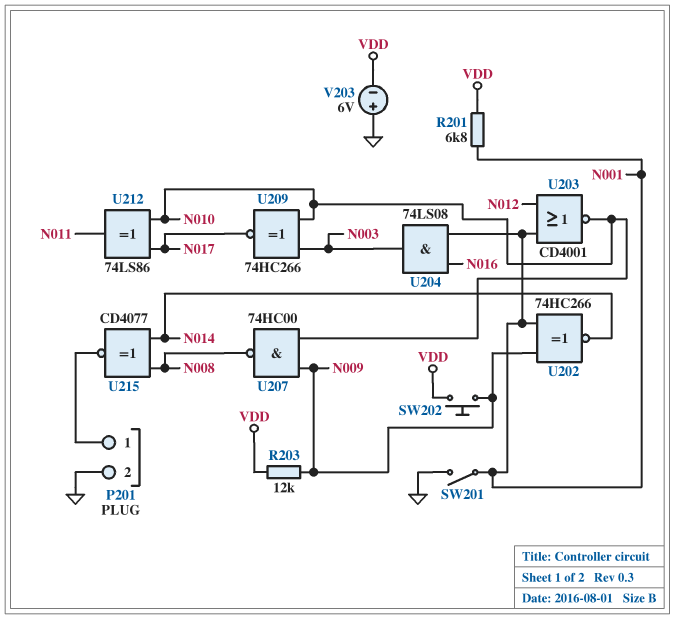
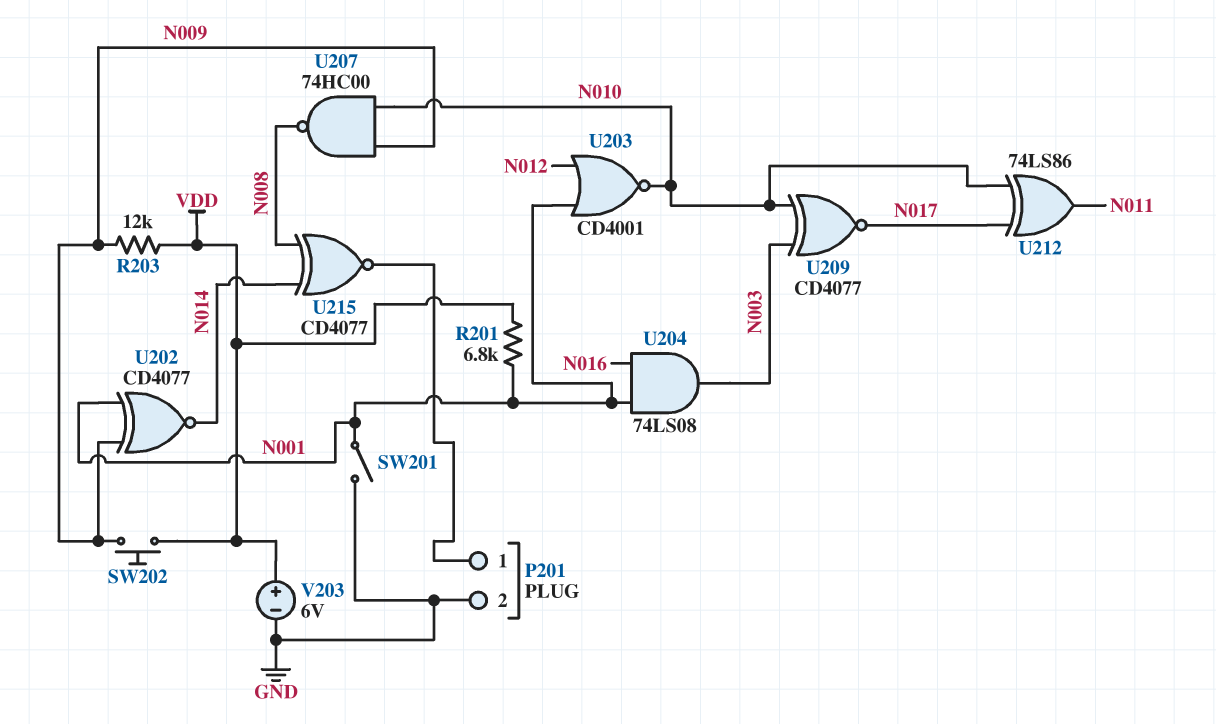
U202: XNOR 74HC266 (in N001, in N009, out N014) -> XNOR CD4077 (in N001, in N009, out N014)
U209: XNOR 74HC266 (in N003, in N010, out N017) -> XNOR CD4077 (in N003, in N010, out N017)
V203: 6V (plus GND, minus VDD) -> 6V (plus VDD, minus GND)

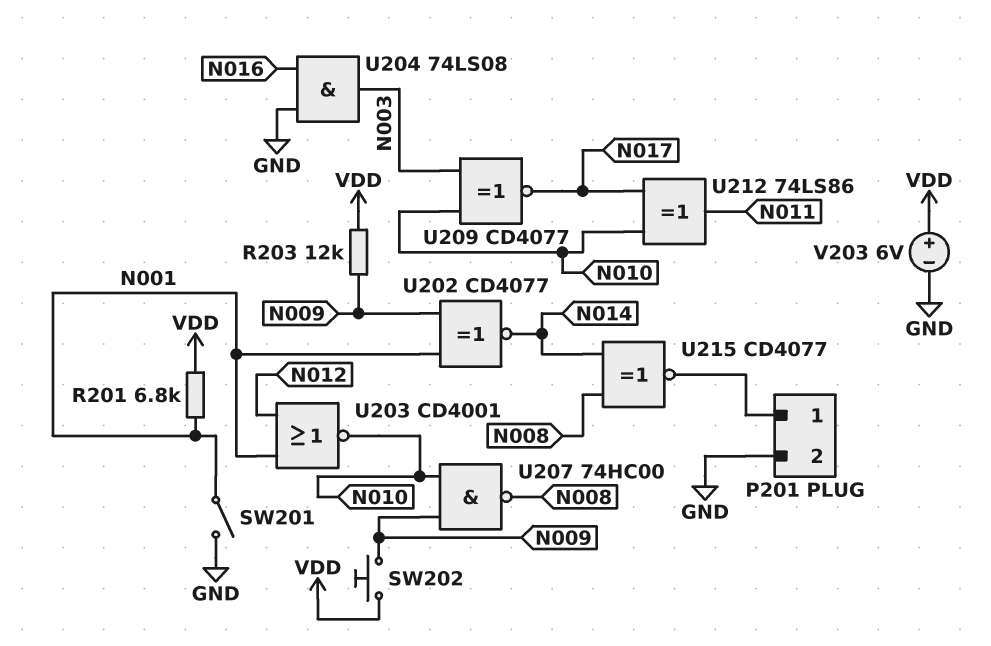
U204: AND 74LS08 (in N001, in N016, out N003) -> AND 74LS08 (in GND, in N016, out N003)

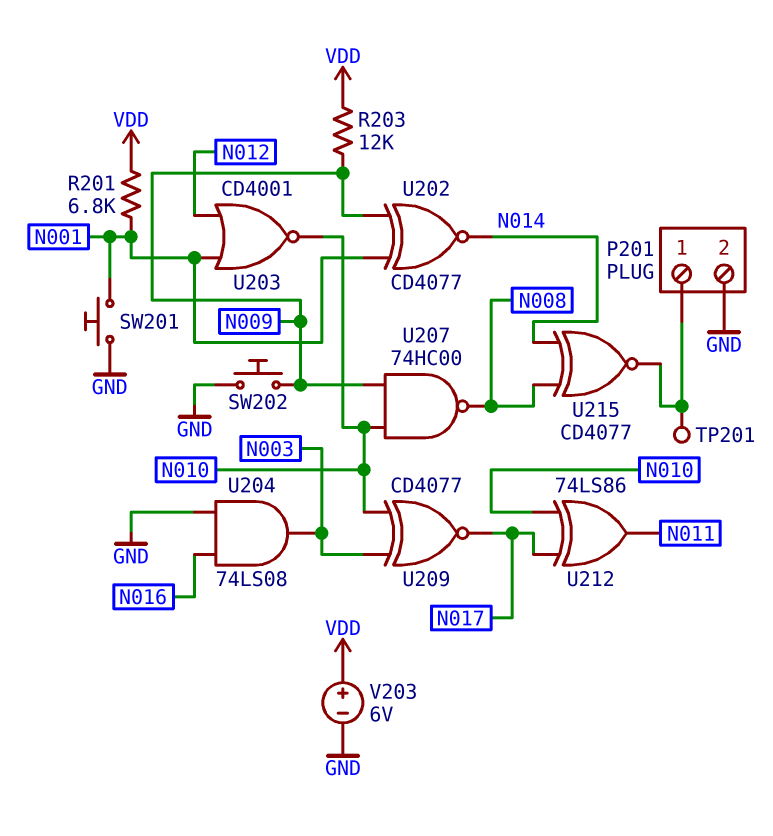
SW201: switch (GND, N001) -> button (GND, N001)
SW202: button (N009, VDD) -> button (GND, N009)
TP201: none -> test point (P201/1)

